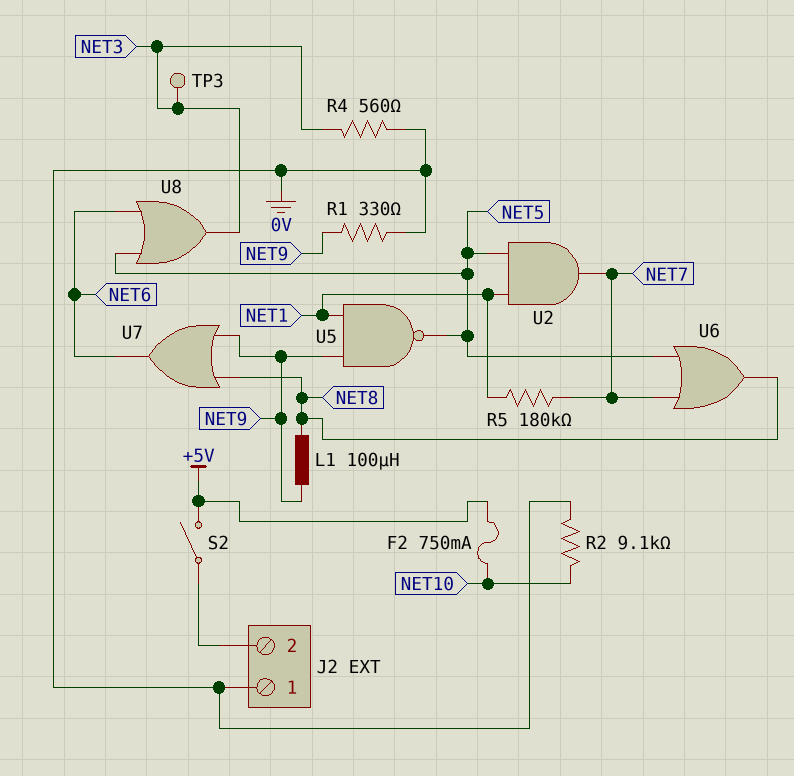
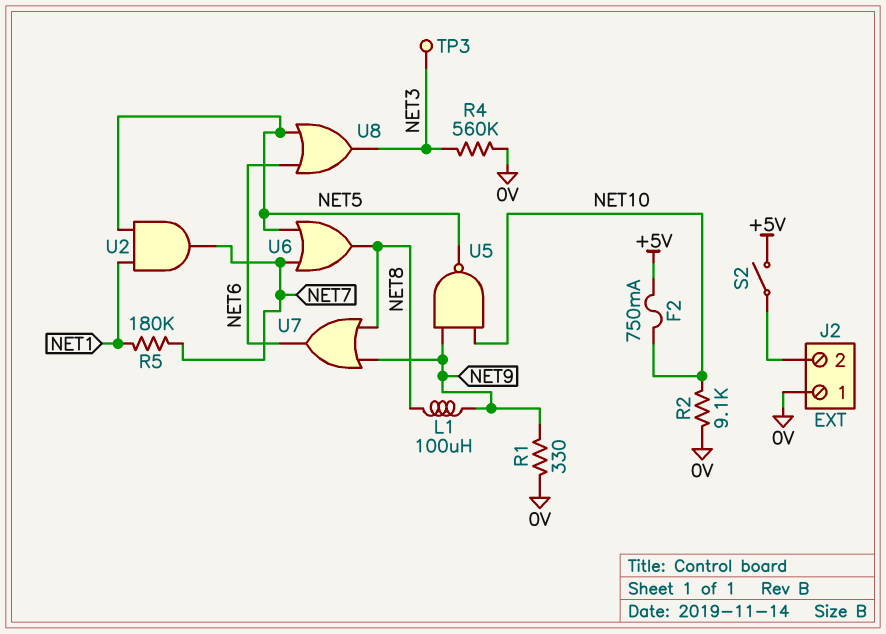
R4: 560 (0V, NET3) -> 560k (0V, NET3)
U5: NAND (in NET1, in NET9, out NET5) -> NAND (in NET9, in NET10, out NET5)

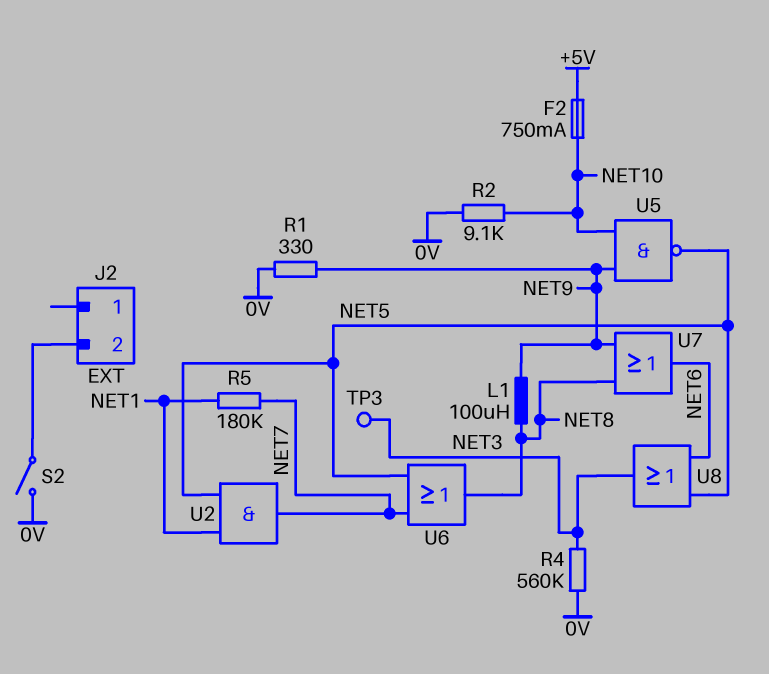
J2 pin 1: 0V -> none
S2: switch (+5V, J2/2) -> switch (0V, J2/2)

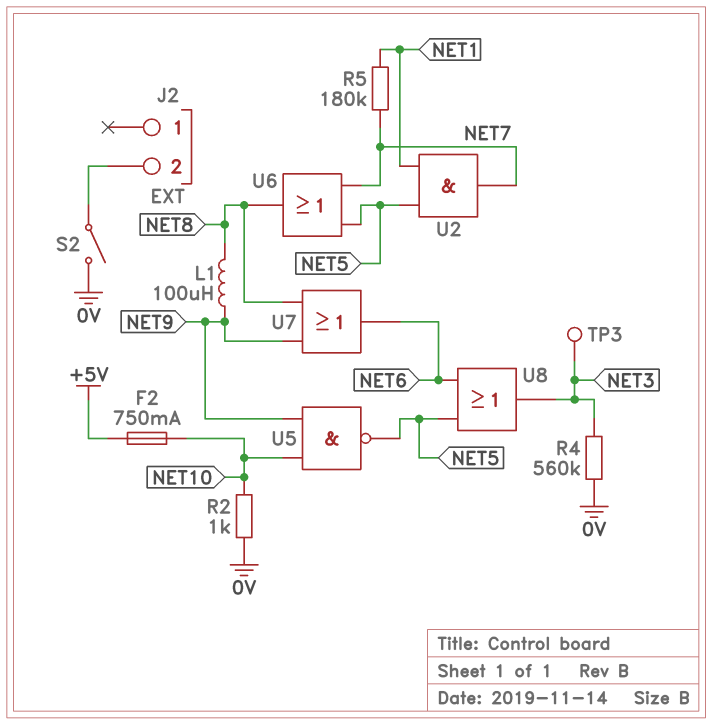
R1: 330 (0V, NET9) -> none
R2: 9.1k (0V, NET10) -> 1k (0V, NET10)

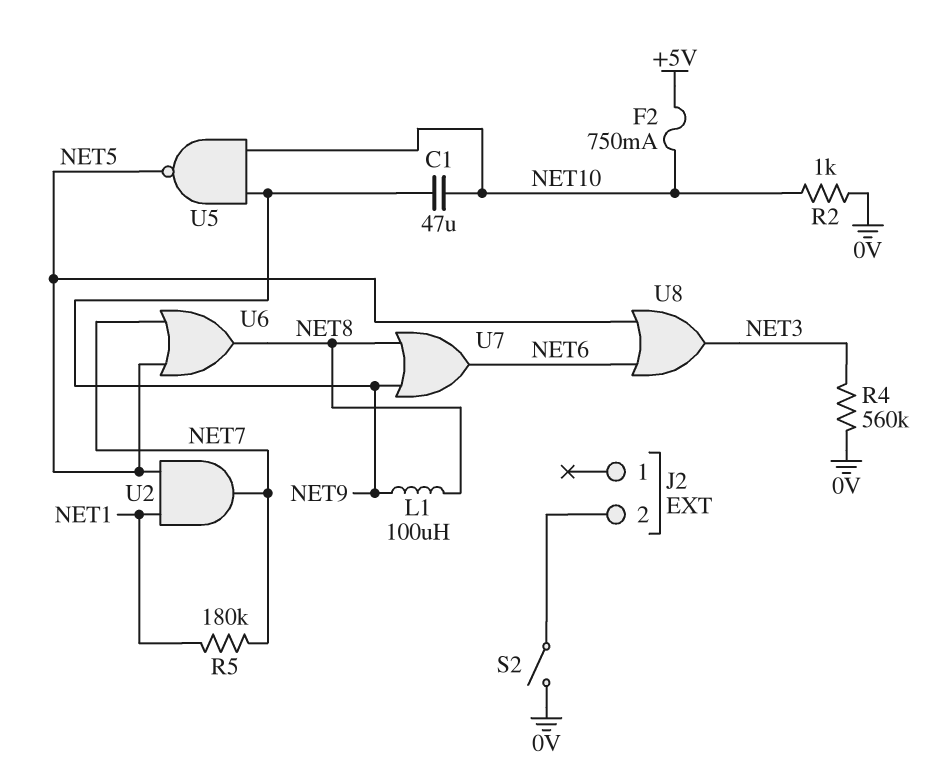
C1: none -> 47uF (NET9, NET10)
TP3: test point (NET3) -> none

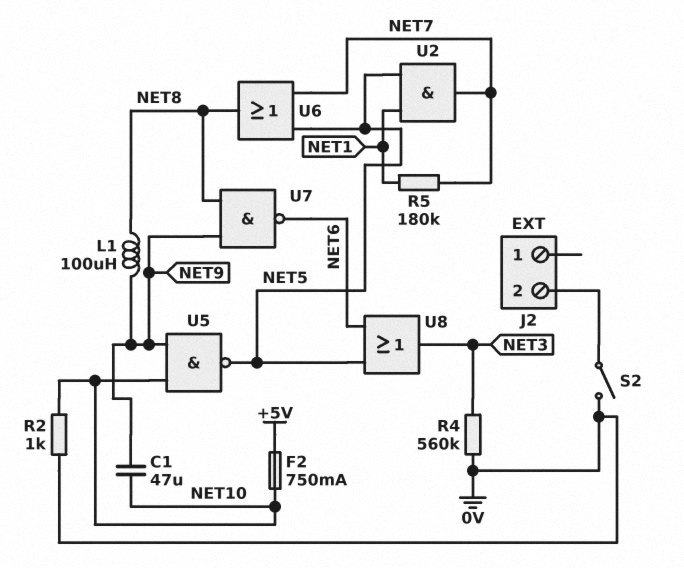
U7: OR (in NET8, in NET9, out NET6) -> NAND (in NET8, in NET9, out NET6)

